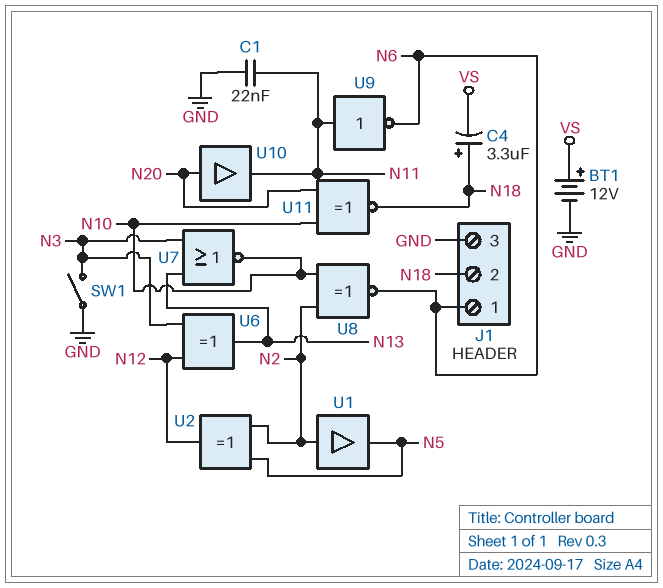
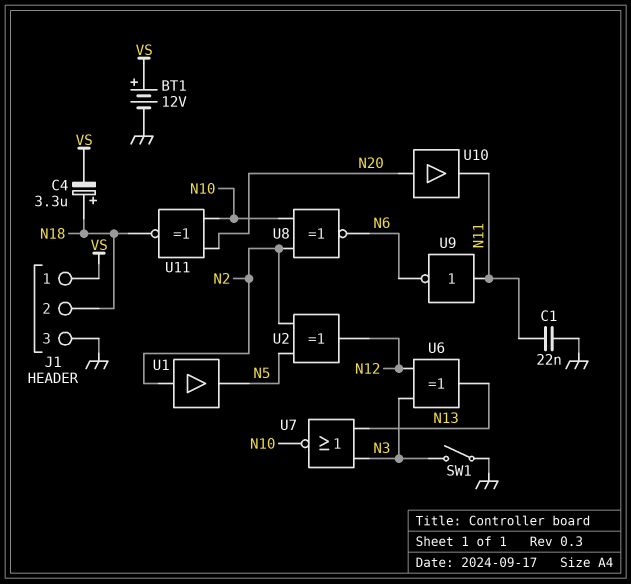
J1 pin 1: N6 -> VS

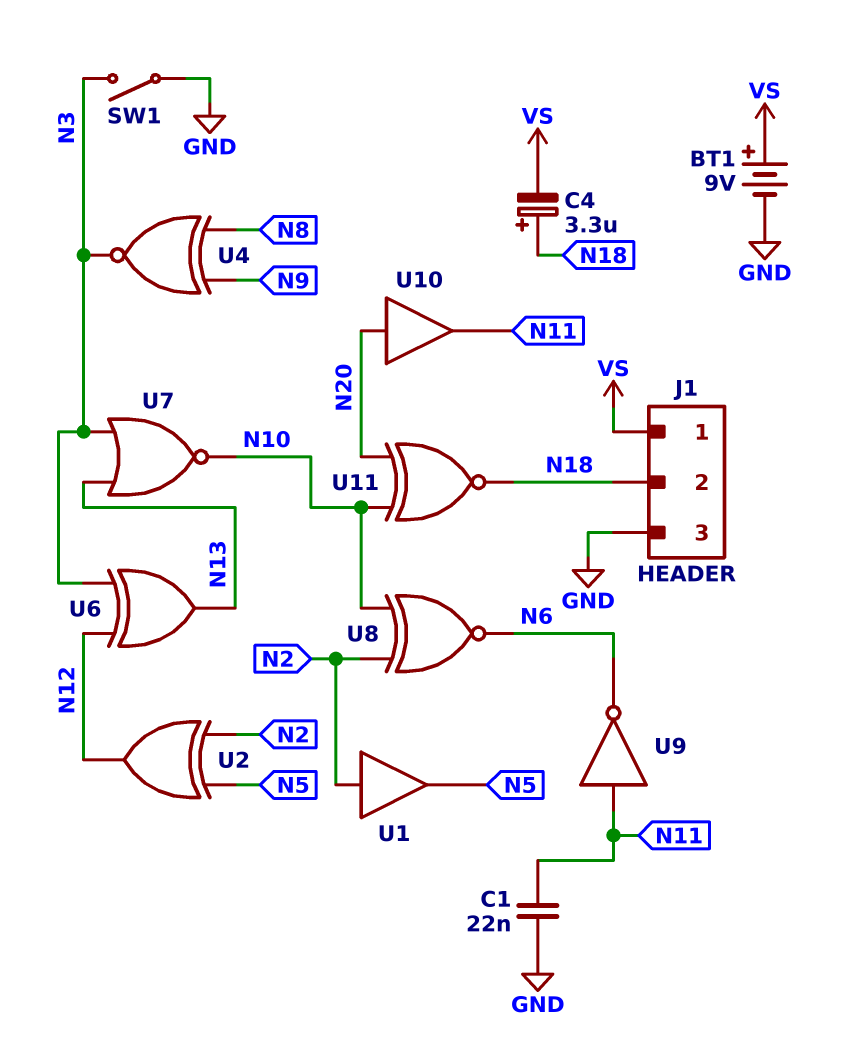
BT1: 12V (plus VS, minus GND) -> 9V (plus VS, minus GND)
U4: none -> XNOR (in N8, in N9, out N3)

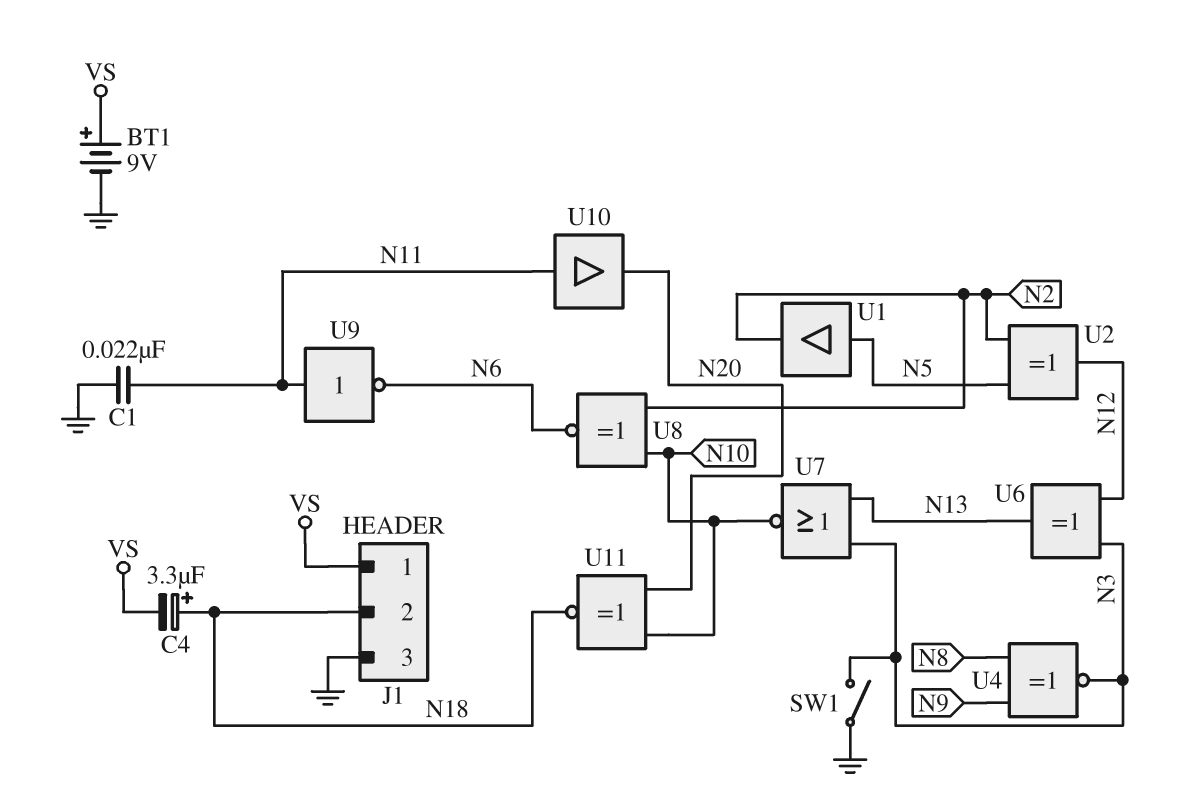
U1: buffer (in N2, out N5) -> buffer (in N5, out N2)
U10: buffer (in N20, out N11) -> buffer (in N11, out N20)

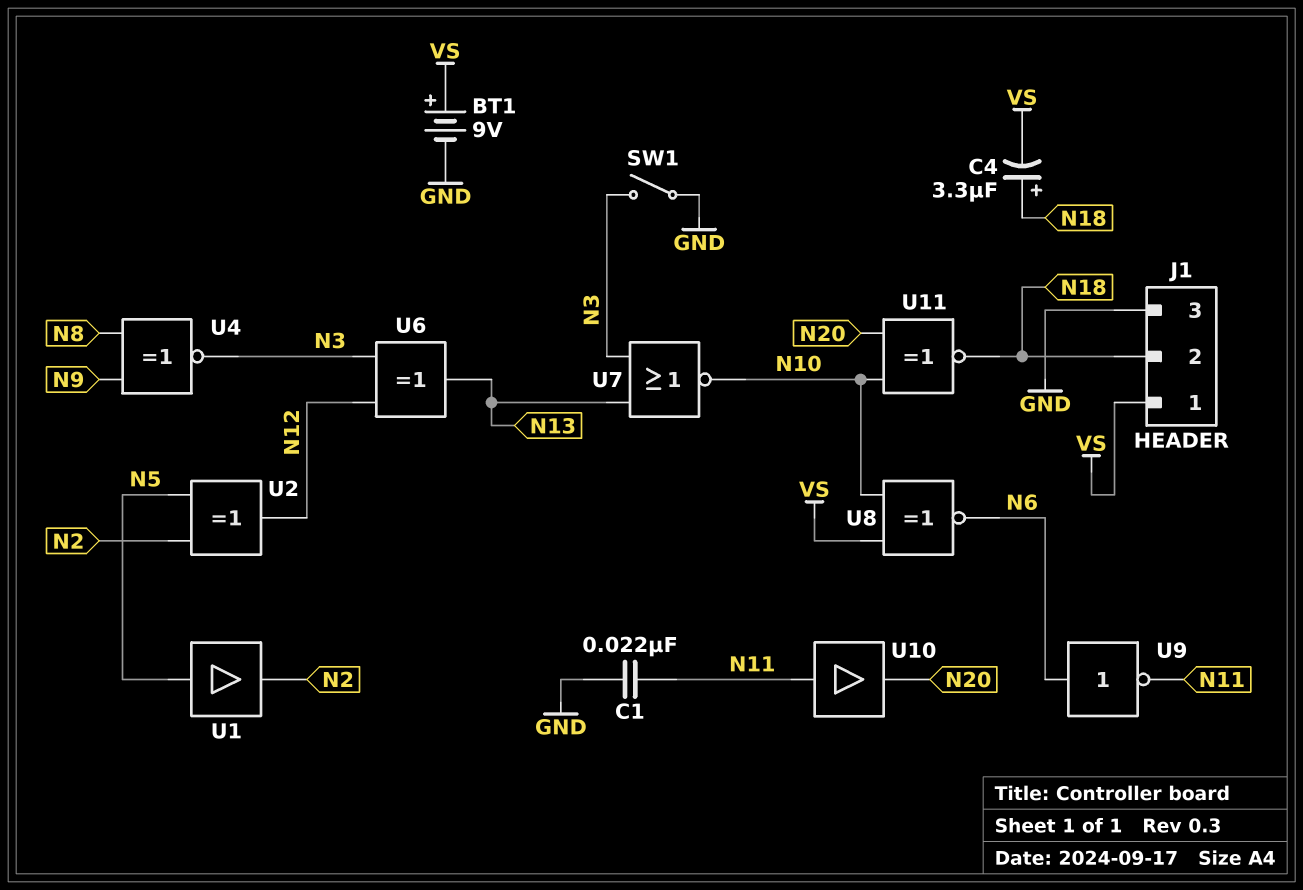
U8: XNOR (in N2, in N10, out N6) -> XNOR (in N10, in VS, out N6)
U9: NOT (in N11, out N6) -> NOT (in N6, out N11)

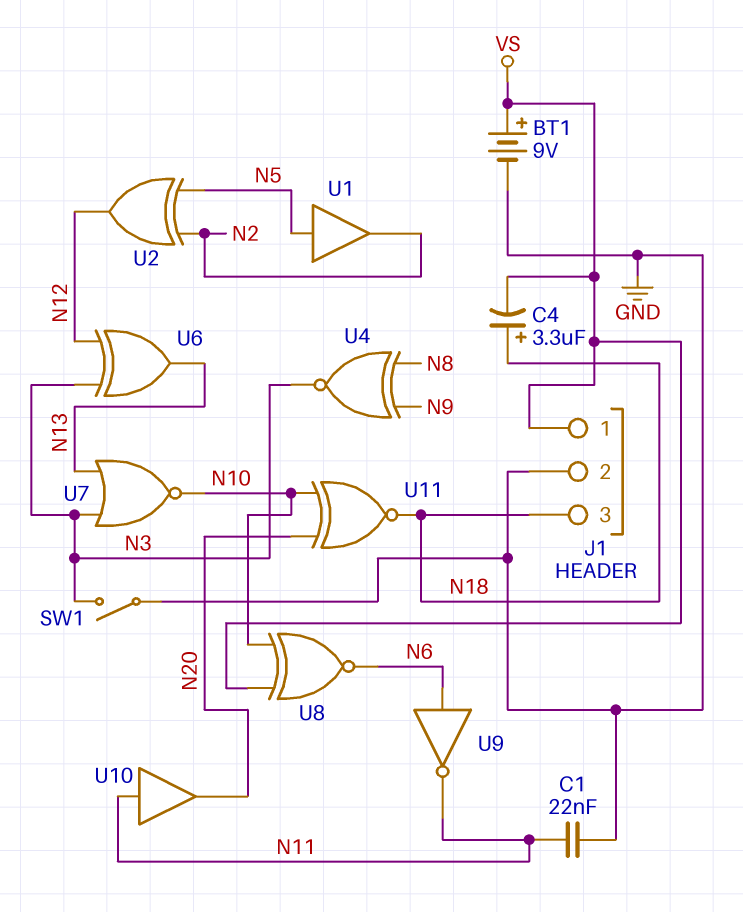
J1 pin 2: N18 -> GND
J1 pin 3: GND -> N18

